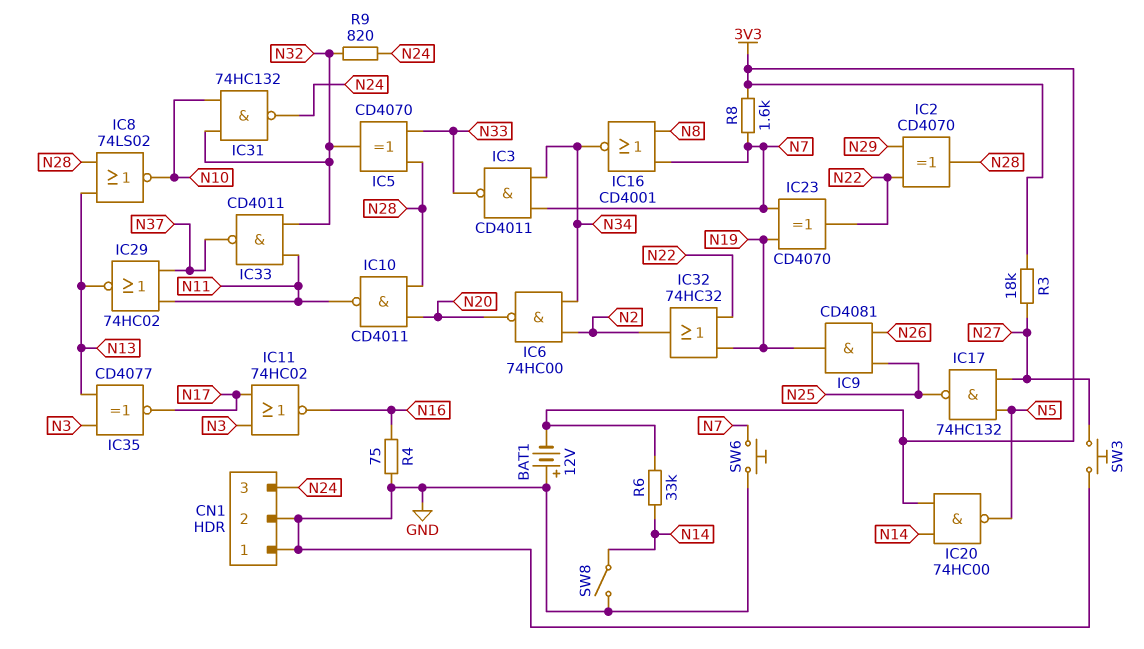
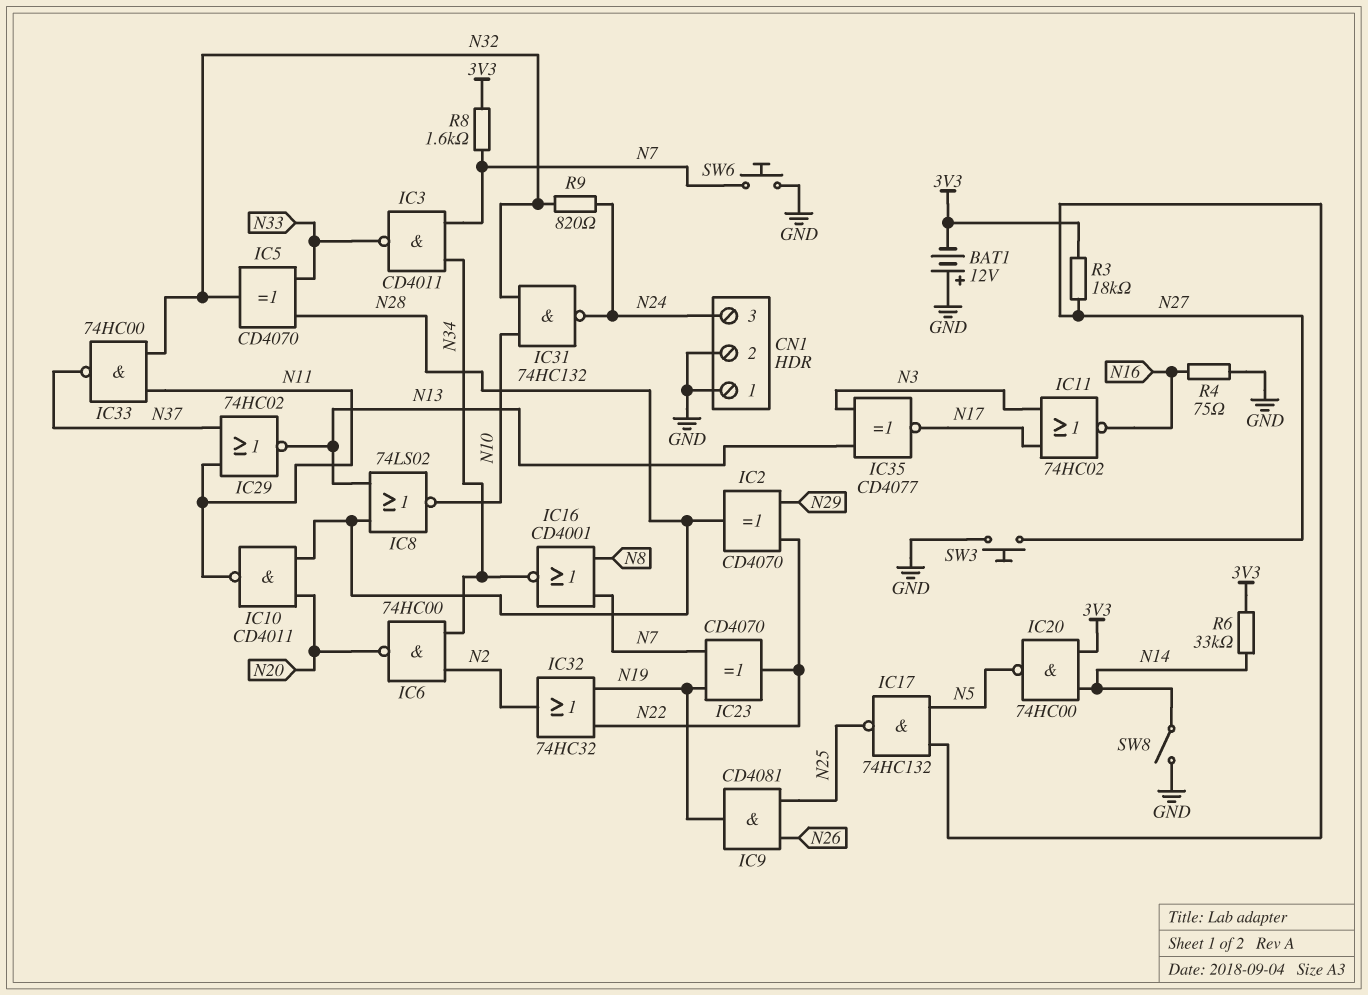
IC33: NAND CD4011 (in N11, in N32, out N37) -> NAND 74HC00 (in N11, in N32, out N37)

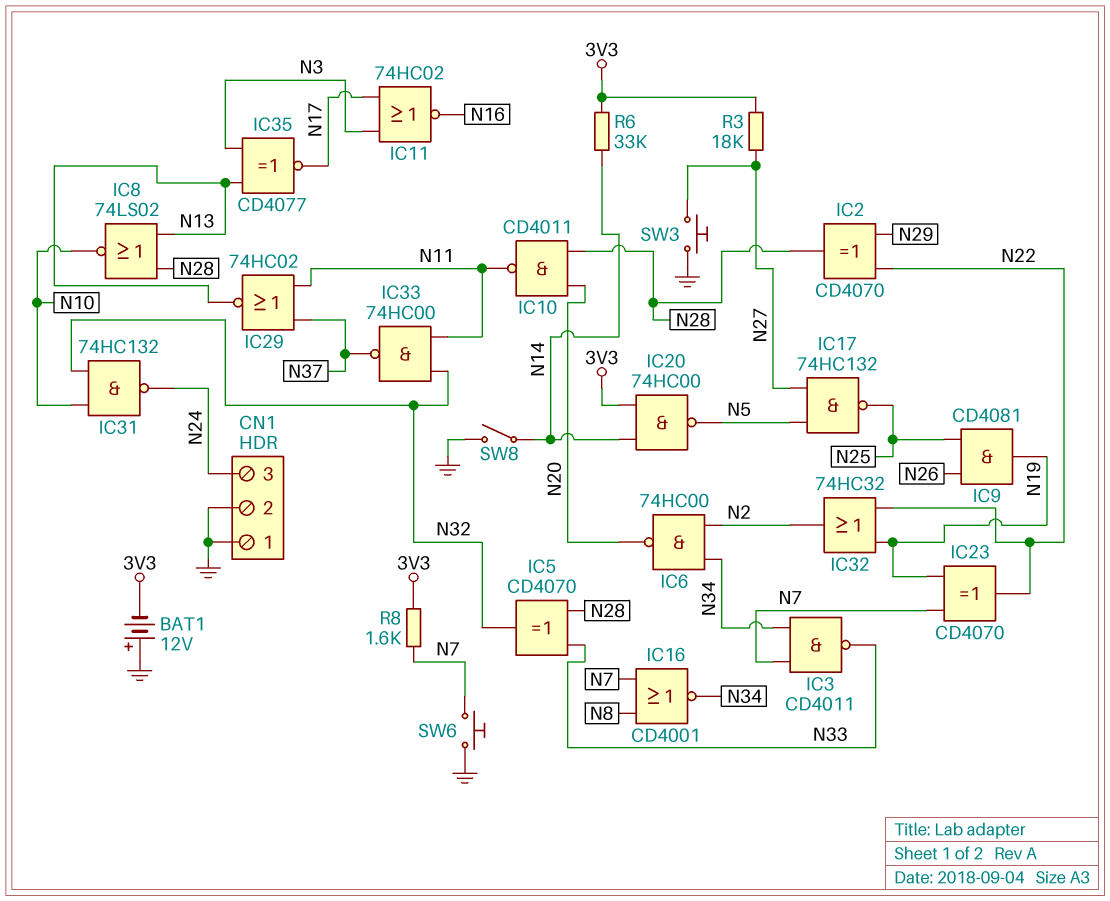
R4: 75 (GND, N16) -> none
R9: 820 (N24, N32) -> none

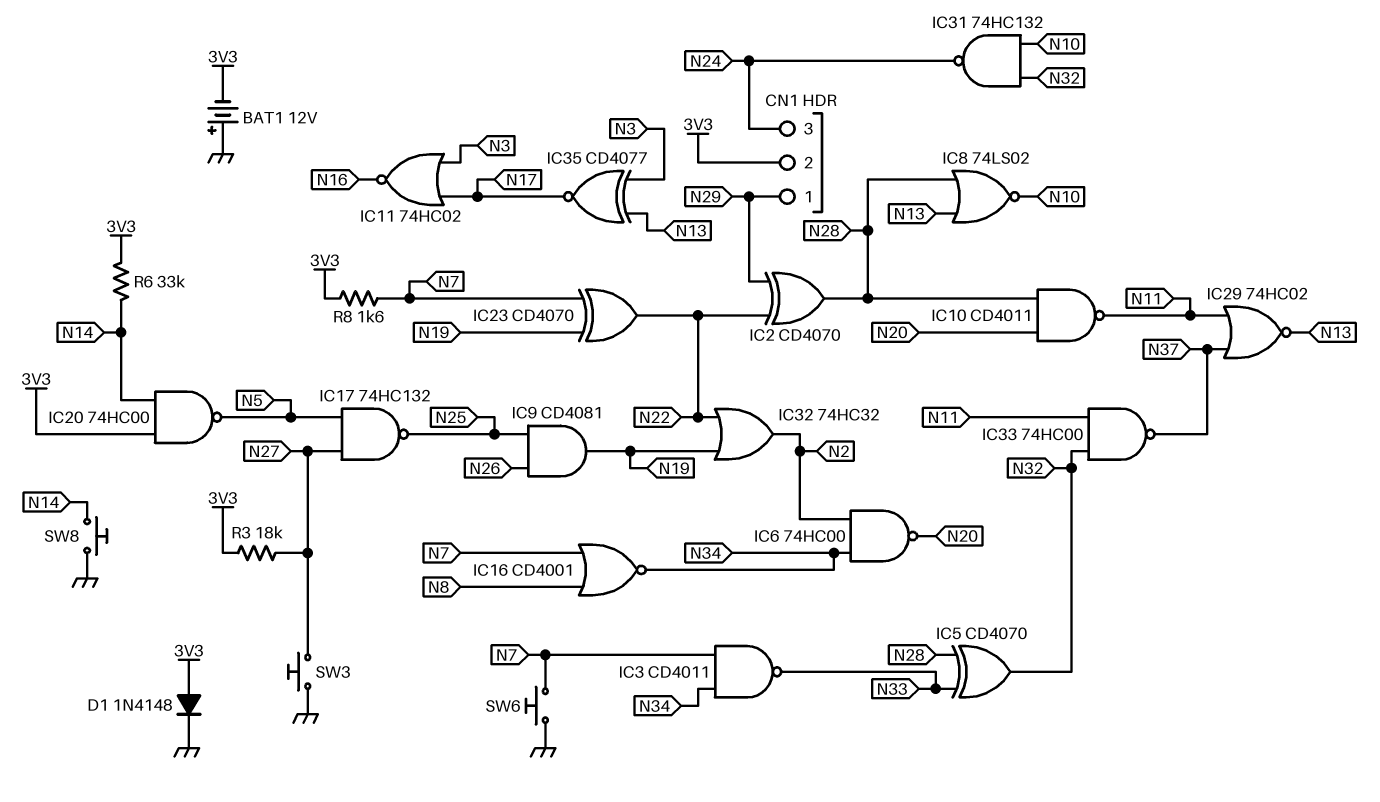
CN1 pin 1: GND -> N29
CN1 pin 2: GND -> 3V3
D1: none -> diode 1N4148 (A 3V3, K GND)
SW8: switch (GND, N14) -> button (GND, N14)

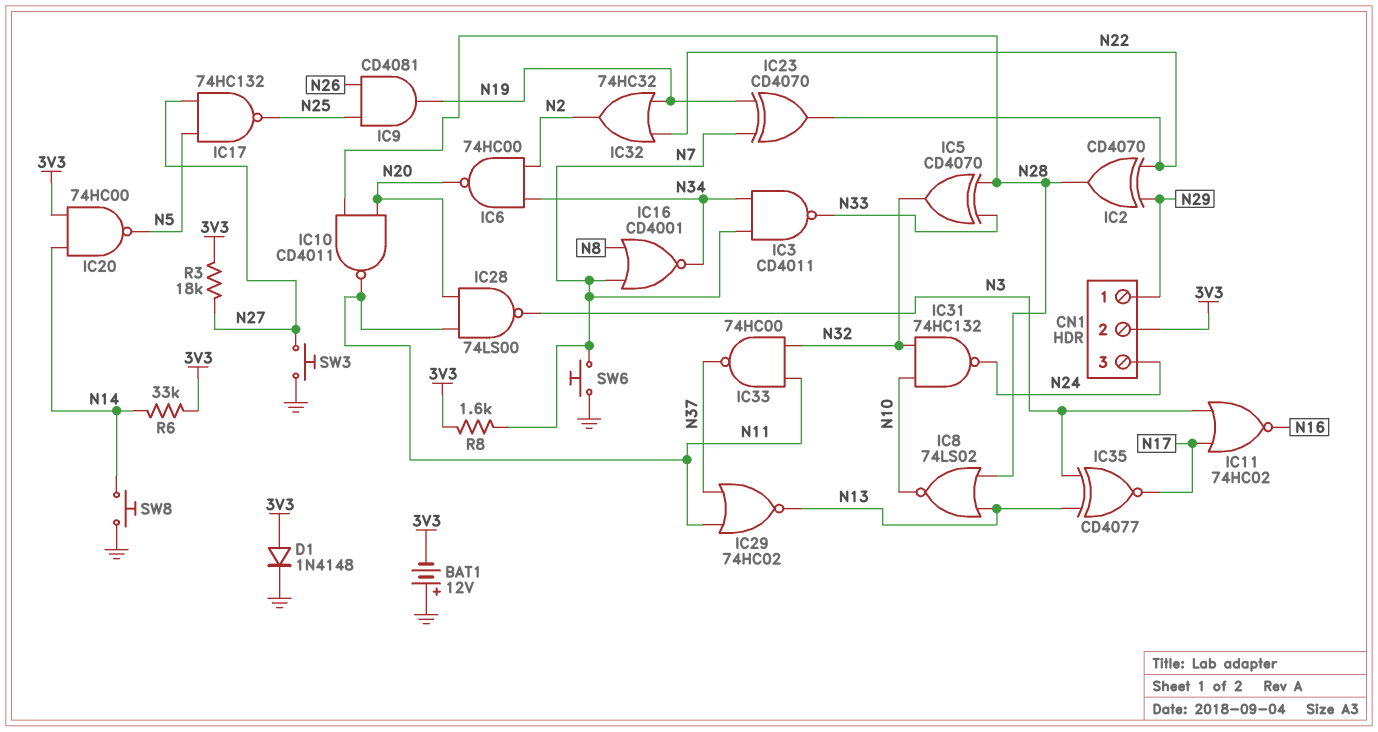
IC28: none -> NAND 74LS00 (in N11, in N20, out N3)

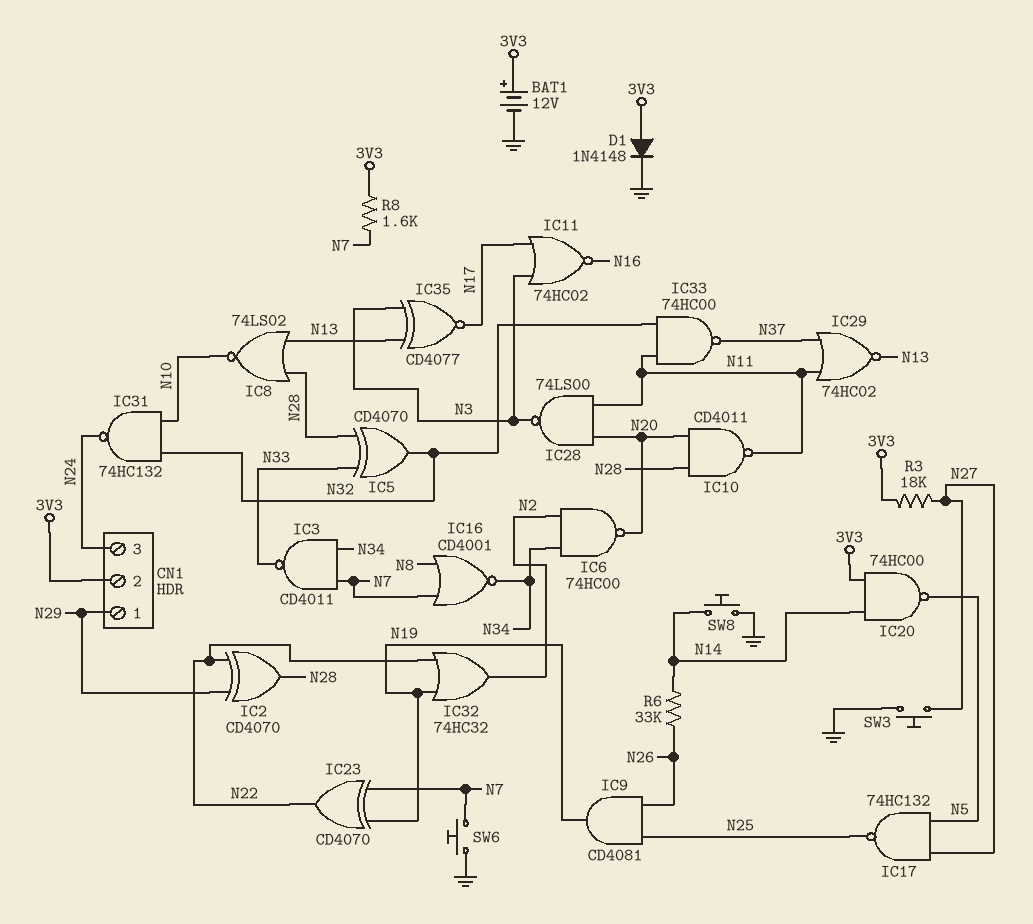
BAT1: 12V (plus GND, minus 3V3) -> 12V (plus 3V3, minus GND)
R6: 33k (3V3, N14) -> 33k (N14, N26)

